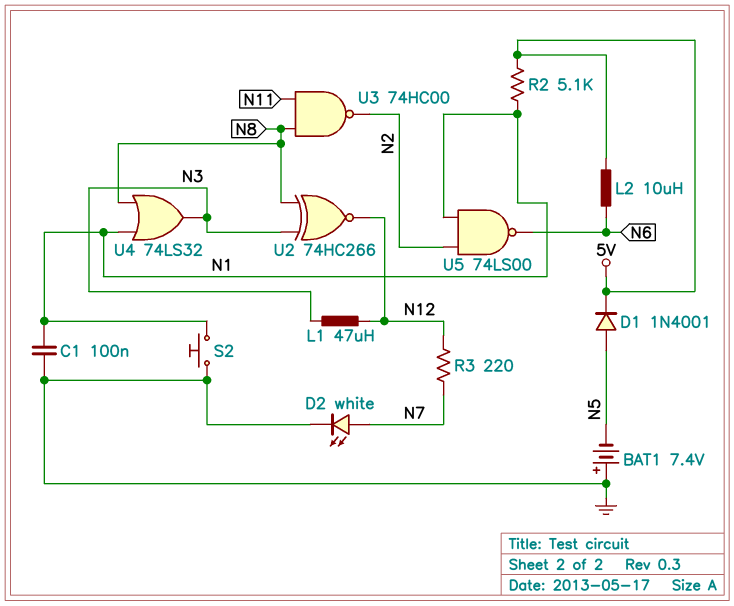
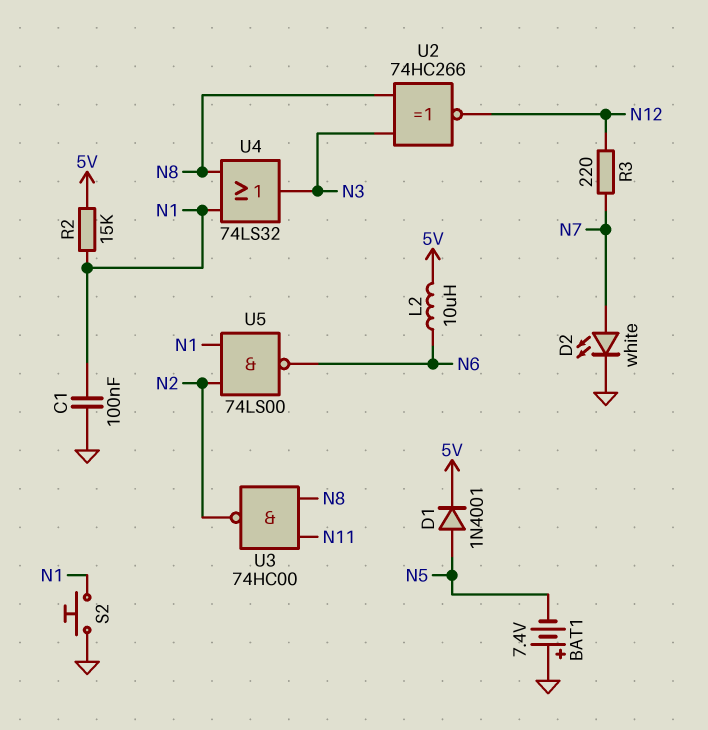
L1: 47uH (N3, N12) -> none
R2: 5.1k (5V, N1) -> 15k (5V, N1)

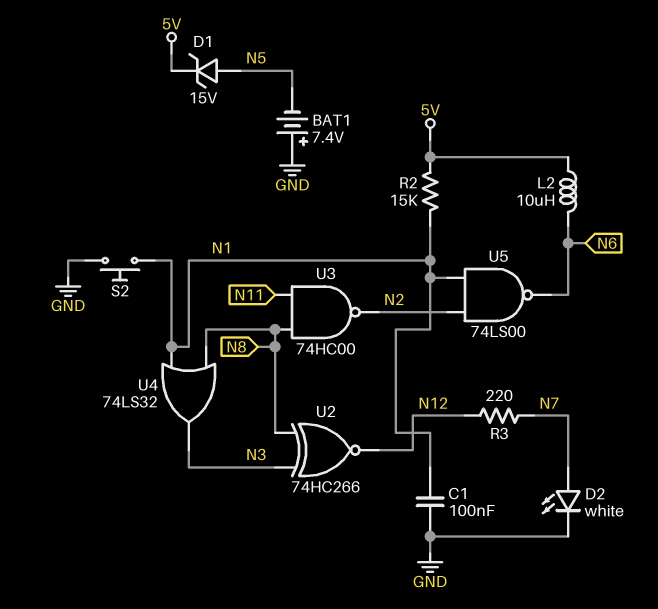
D1: diode 1N4001 (A N5, K 5V) -> zener 15V (A N5, K 5V)

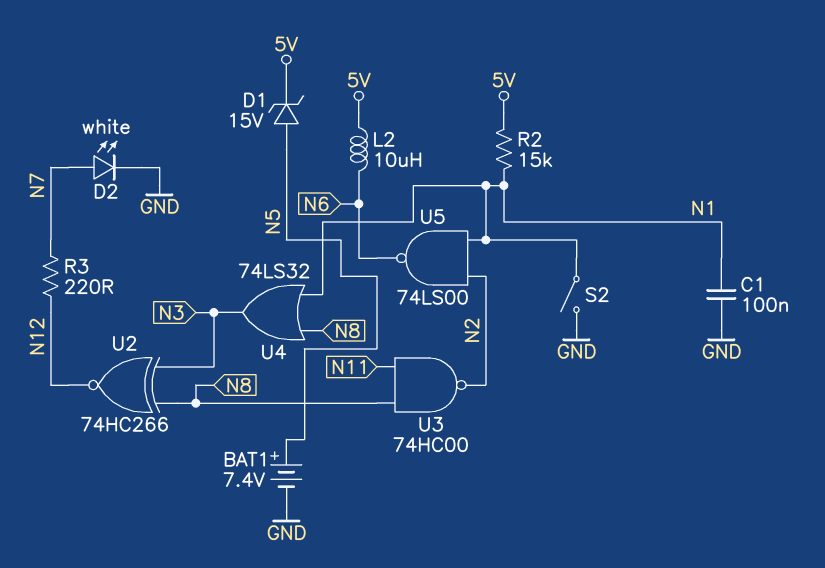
BAT1: 7.4V (plus GND, minus N5) -> 7.4V (plus N5, minus GND)
S2: button (GND, N1) -> switch (GND, N1)

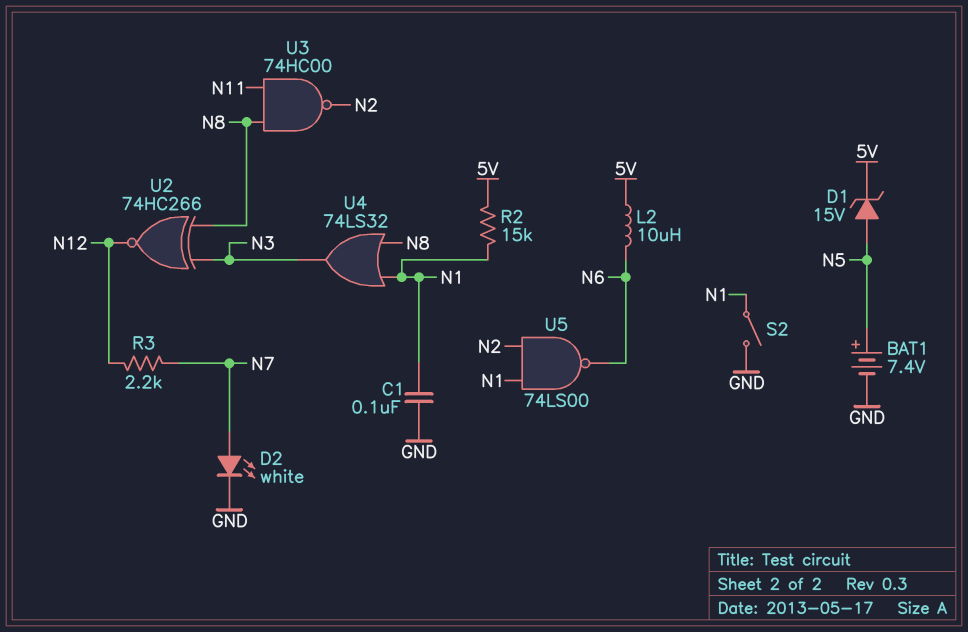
R3: 220 (N7, N12) -> 2.2k (N7, N12)

